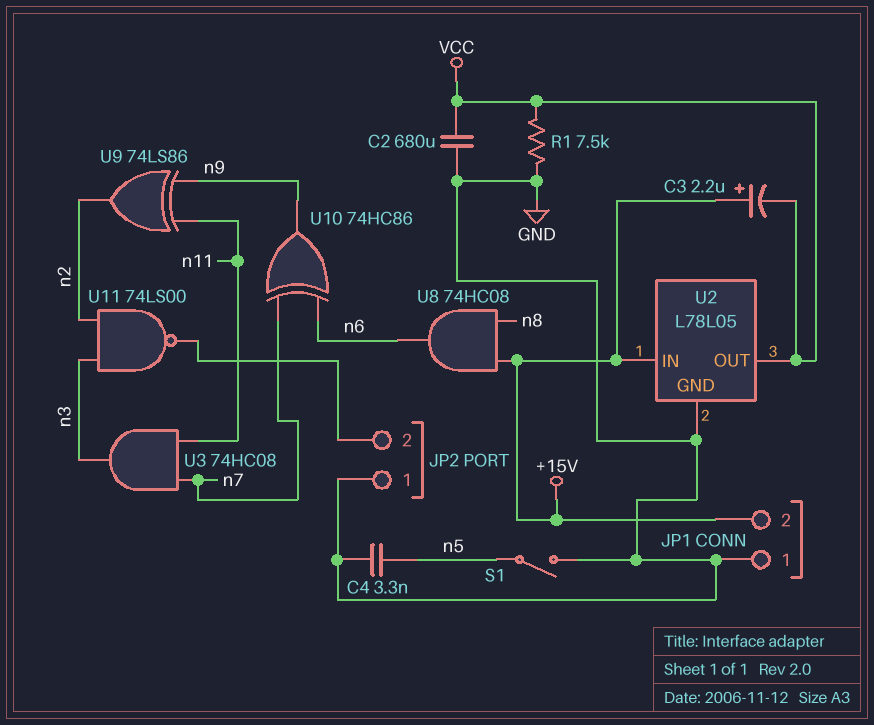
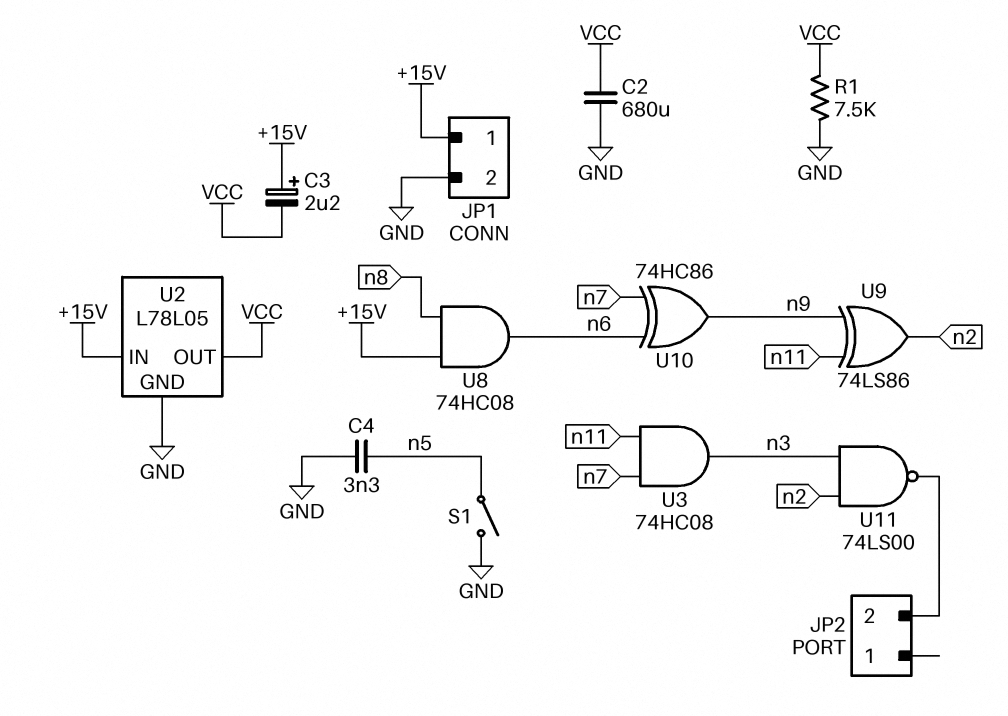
JP1 pin 1: GND -> +15V
JP1 pin 2: +15V -> GND
JP2 pin 1: GND -> none

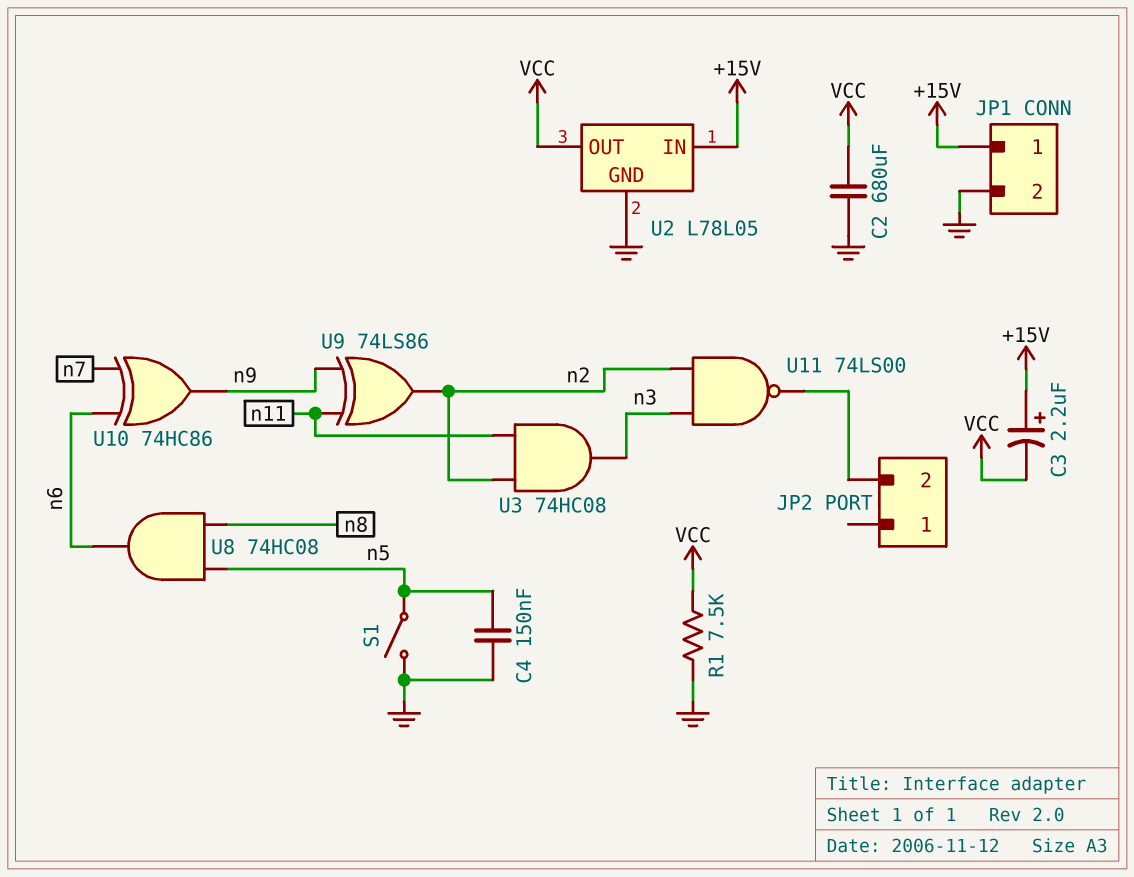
C4: 3.3nF (GND, n5) -> 150nF (GND, n5)
U3: AND 74HC08 (in n7, in n11, out n3) -> AND 74HC08 (in n2, in n11, out n3)
U8: AND 74HC08 (in +15V, in n8, out n6) -> AND 74HC08 (in n5, in n8, out n6)

